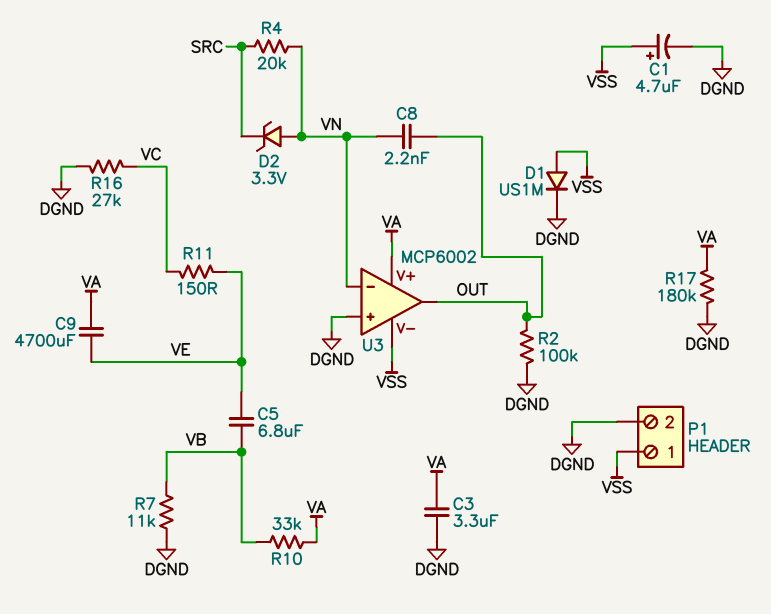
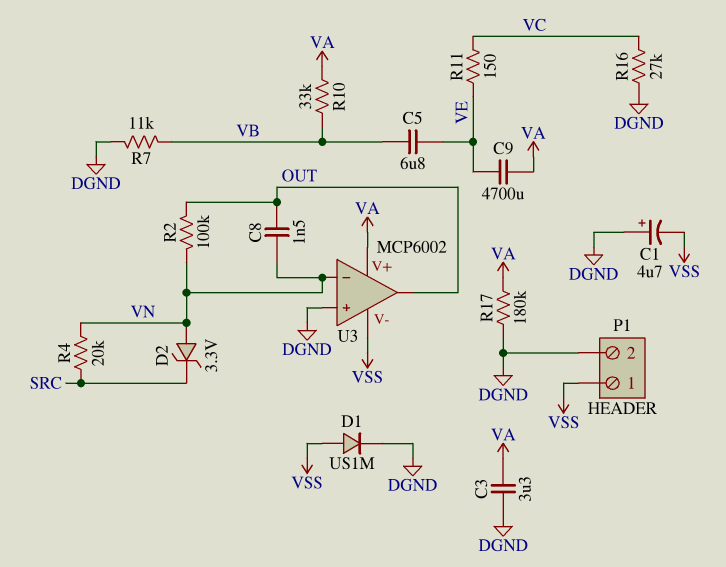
C1: 4.7uF (plus VSS, minus DGND) -> 4.7uF (plus DGND, minus VSS)
C8: 2.2nF (OUT, VN) -> 1.5nF (OUT, VN)
R2: 100k (DGND, OUT) -> 100k (OUT, VN)

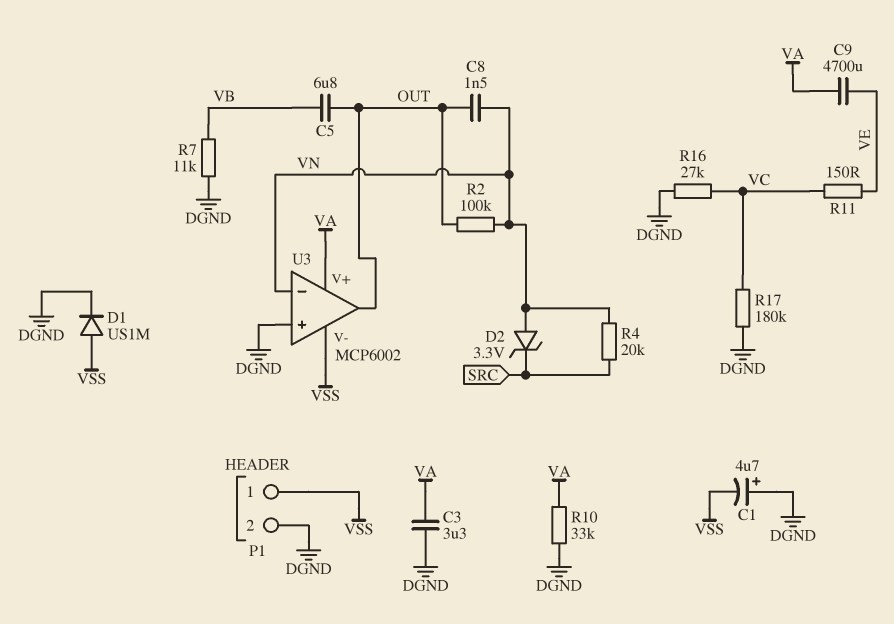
C5: 6.8uF (VB, VE) -> 6.8uF (OUT, VB)
R10: 33k (VA, VB) -> 33k (DGND, VA)
R17: 180k (DGND, VA) -> 180k (DGND, VC)

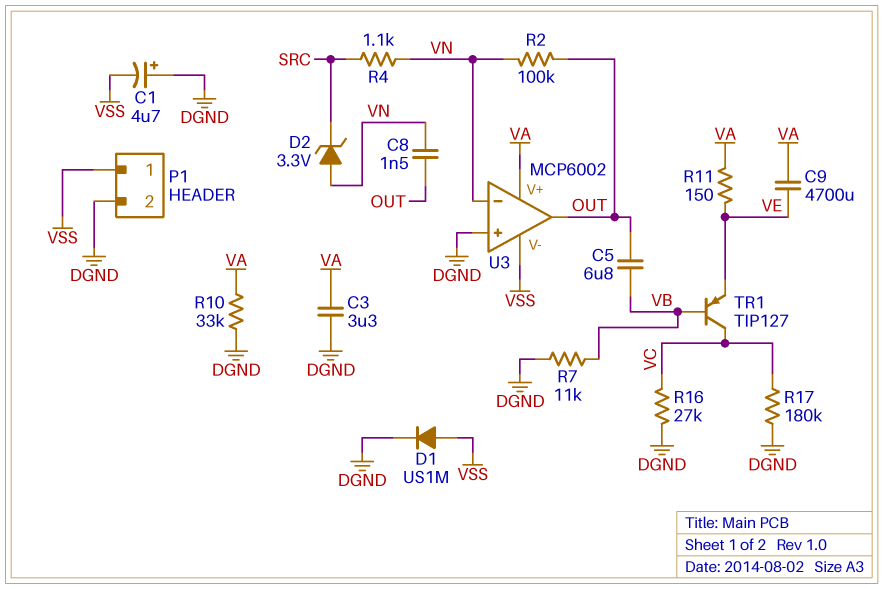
R4: 20k (SRC, VN) -> 1.1k (SRC, VN)
R11: 150 (VC, VE) -> 150 (VA, VE)
TR1: none -> PNP TIP127 (B VB, C VC, E VE)

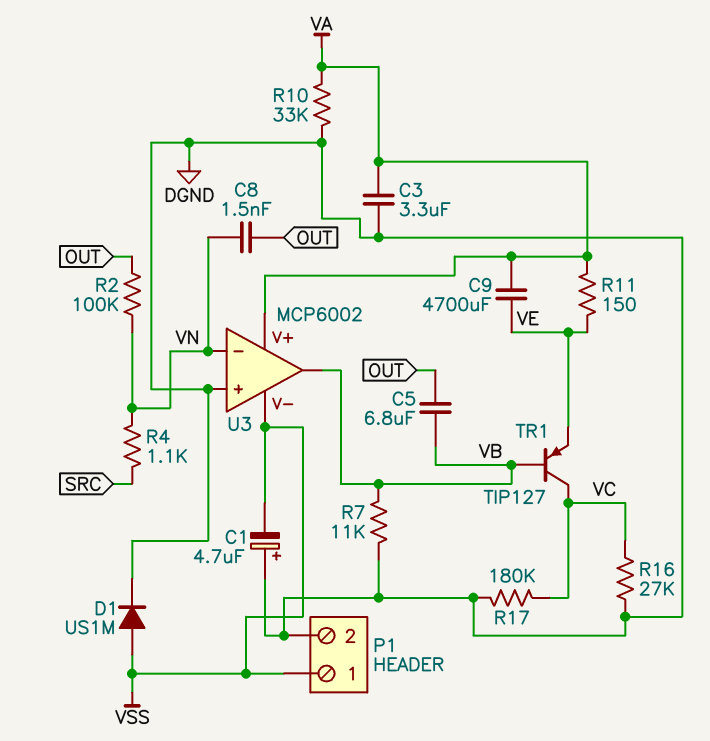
D2: zener 3.3V (A VN, K SRC) -> none
U3 pin out: OUT -> VB

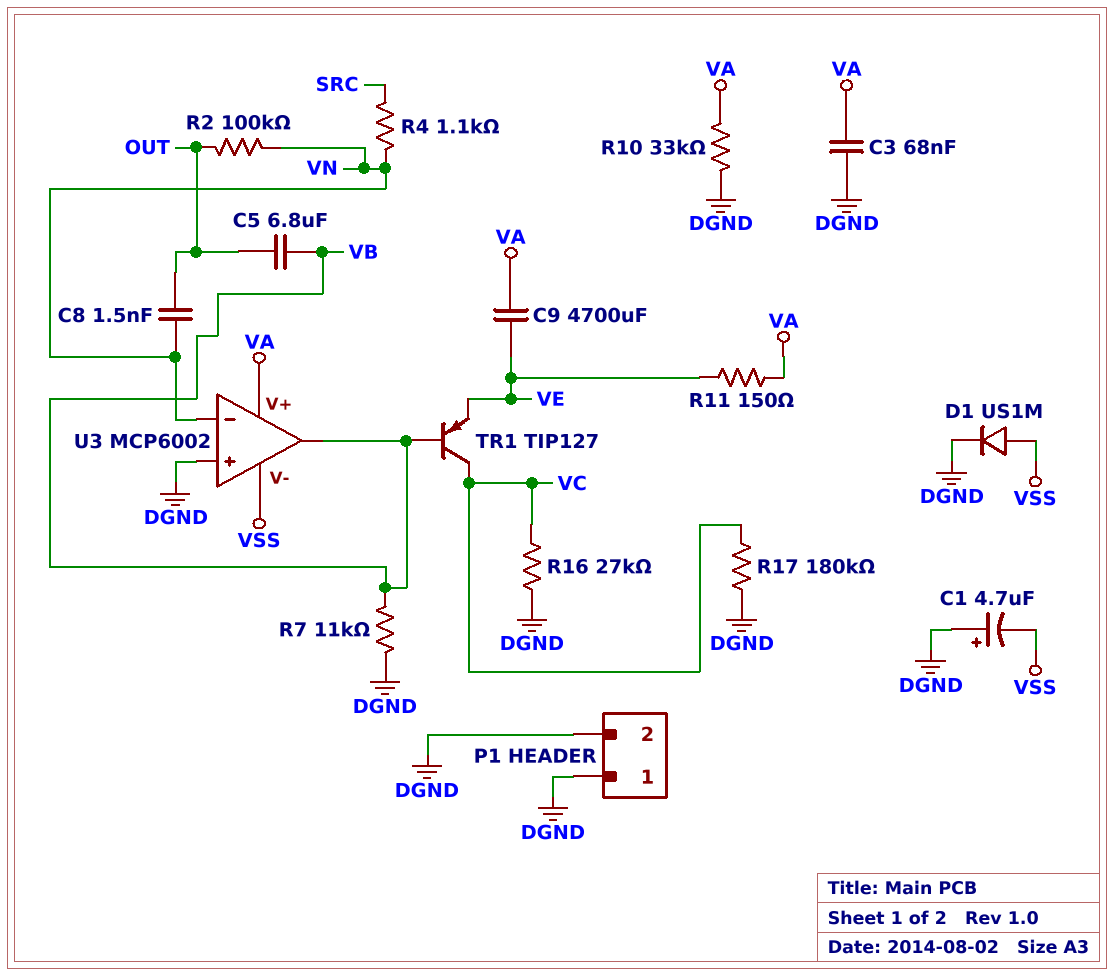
C3: 3.3uF (DGND, VA) -> 68nF (DGND, VA)
P1 pin 1: VSS -> DGND

